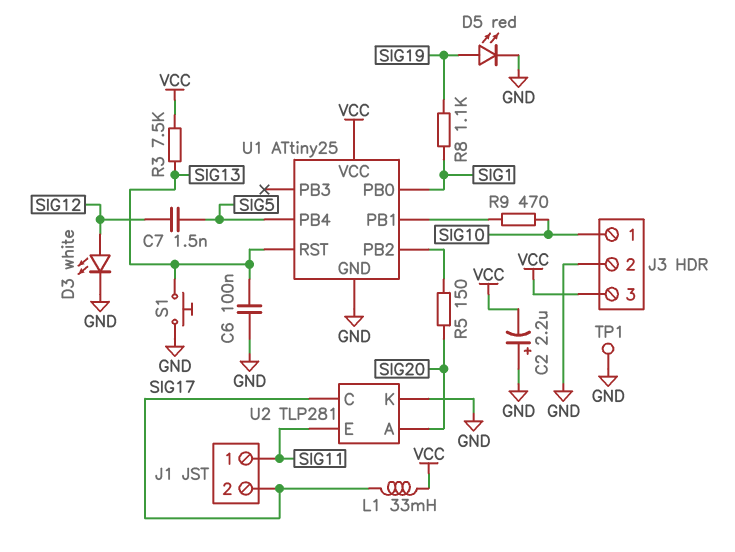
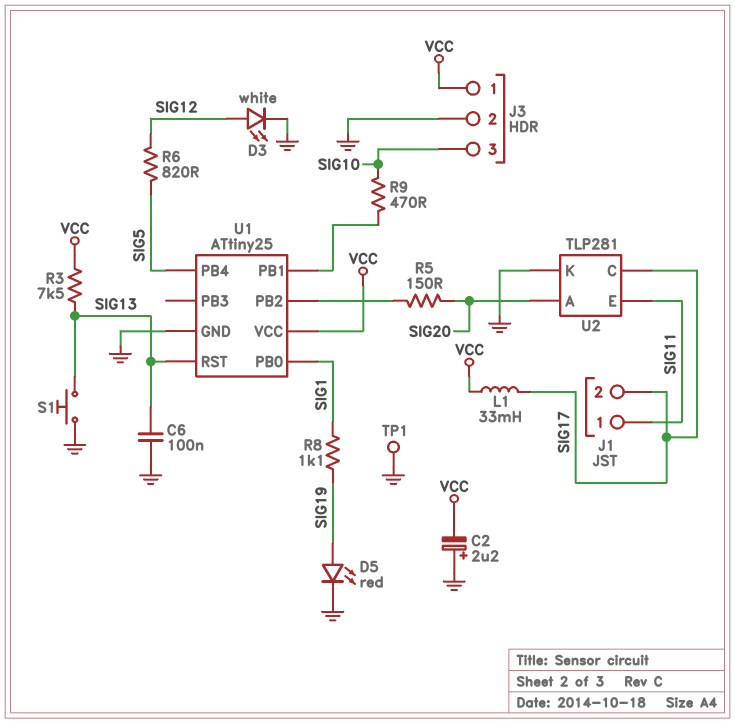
C7: 1.5nF (SIG5, SIG12) -> none
J3 pin 1: SIG10 -> VCC
J3 pin 3: VCC -> SIG10
R6: none -> 820 (SIG5, SIG12)

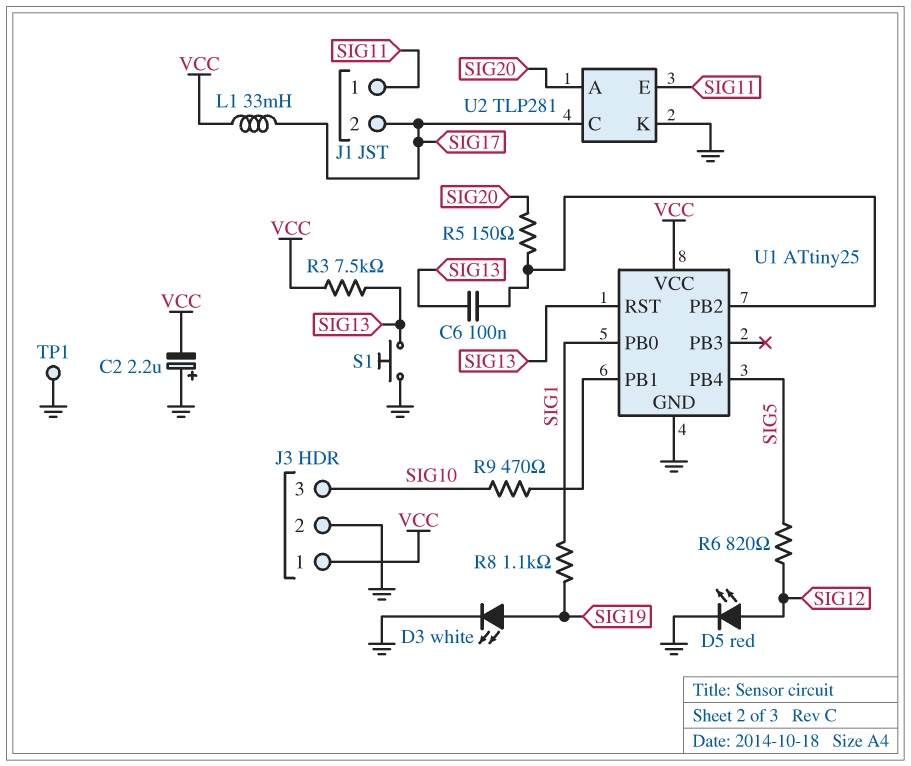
C6: 100nF (GND, SIG13) -> 100nF (SIG13, U1/PB2)
D3: LED white (A SIG12, K GND) -> LED white (A SIG19, K GND)
D5: LED red (A SIG19, K GND) -> LED red (A SIG12, K GND)

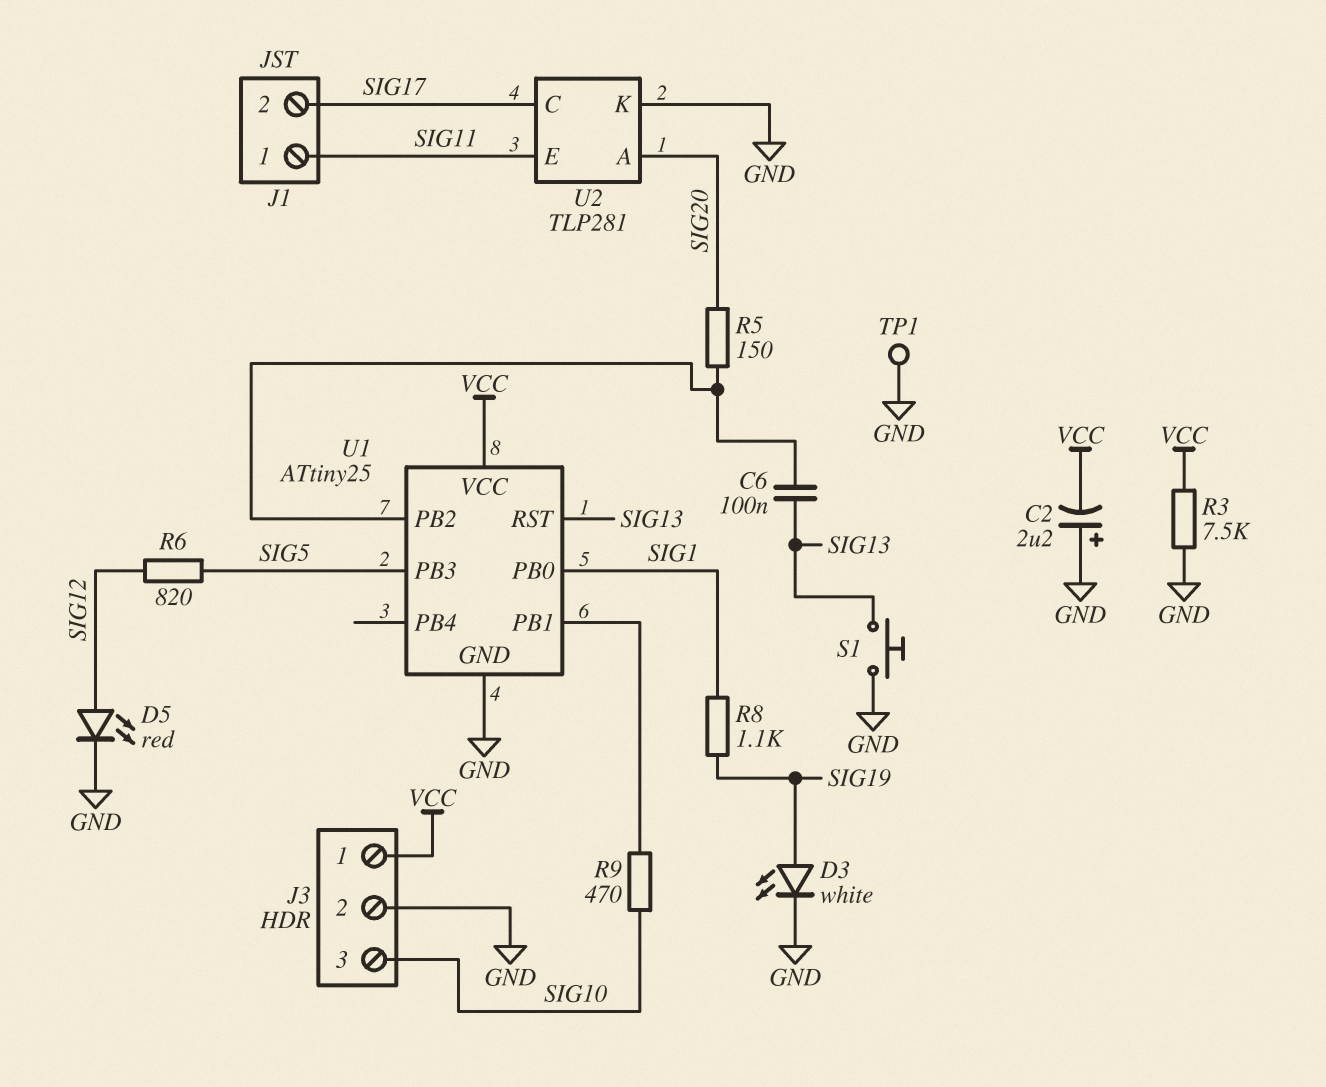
L1: 33mH (SIG17, VCC) -> none
R3: 7.5k (SIG13, VCC) -> 7.5k (GND, VCC)
U1 pin PB3: none -> SIG5
U1 pin PB4: SIG5 -> none

